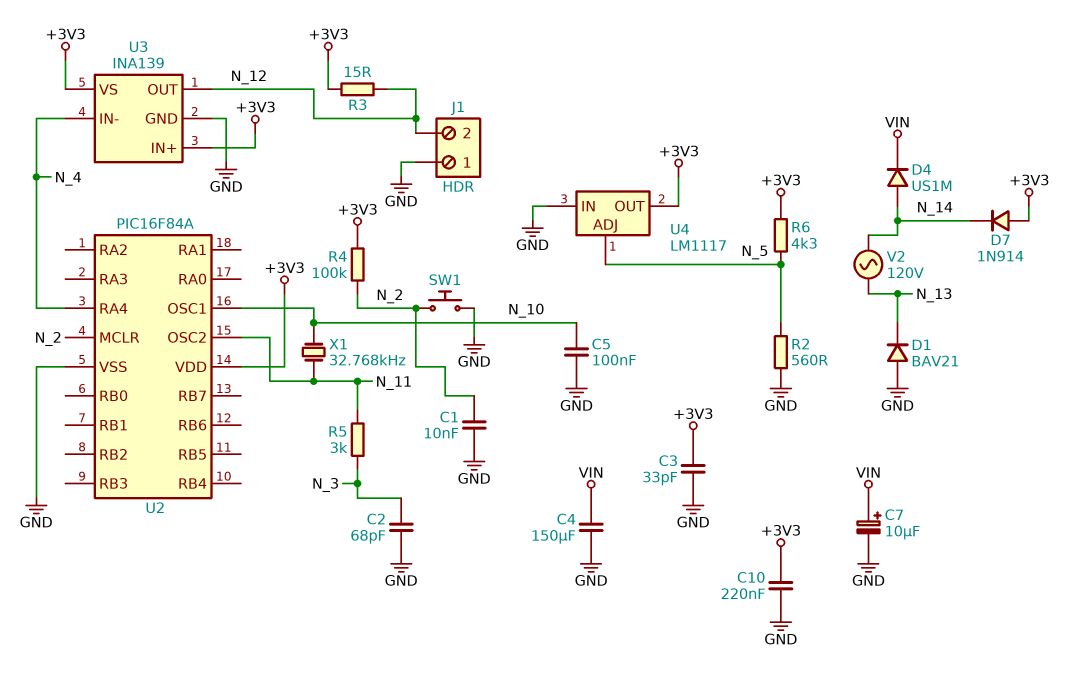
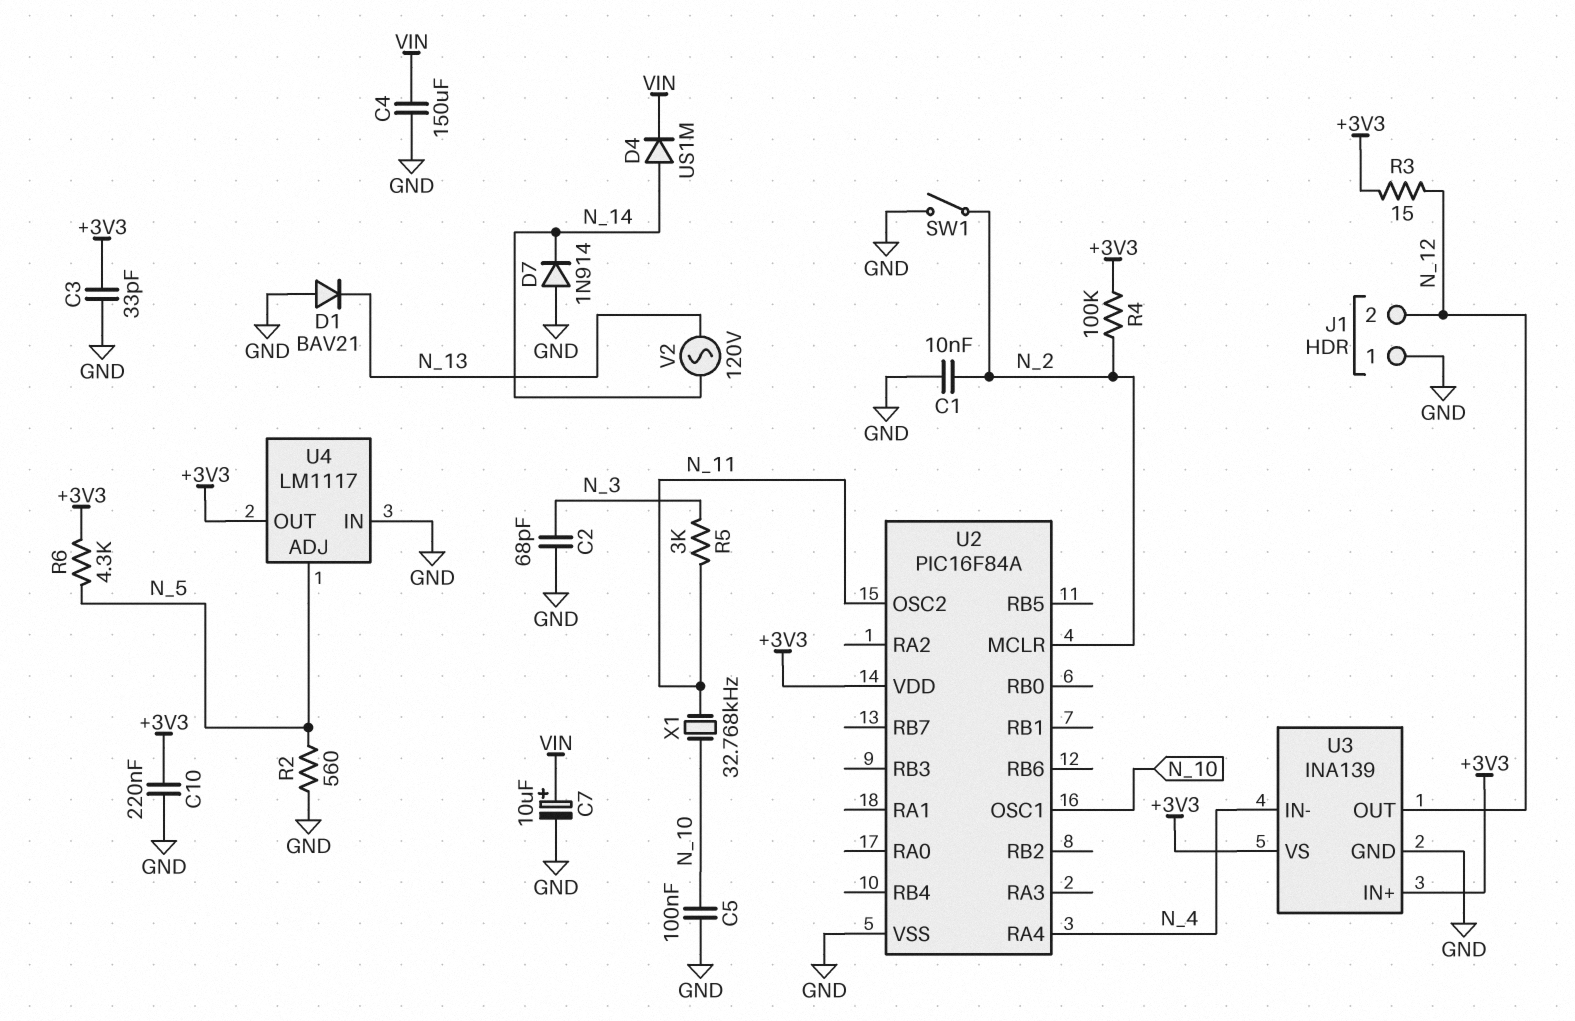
D7: diode 1N914 (A +3V3, K N_14) -> diode 1N914 (A GND, K N_14)
SW1: button (GND, N_2) -> switch (GND, N_2)

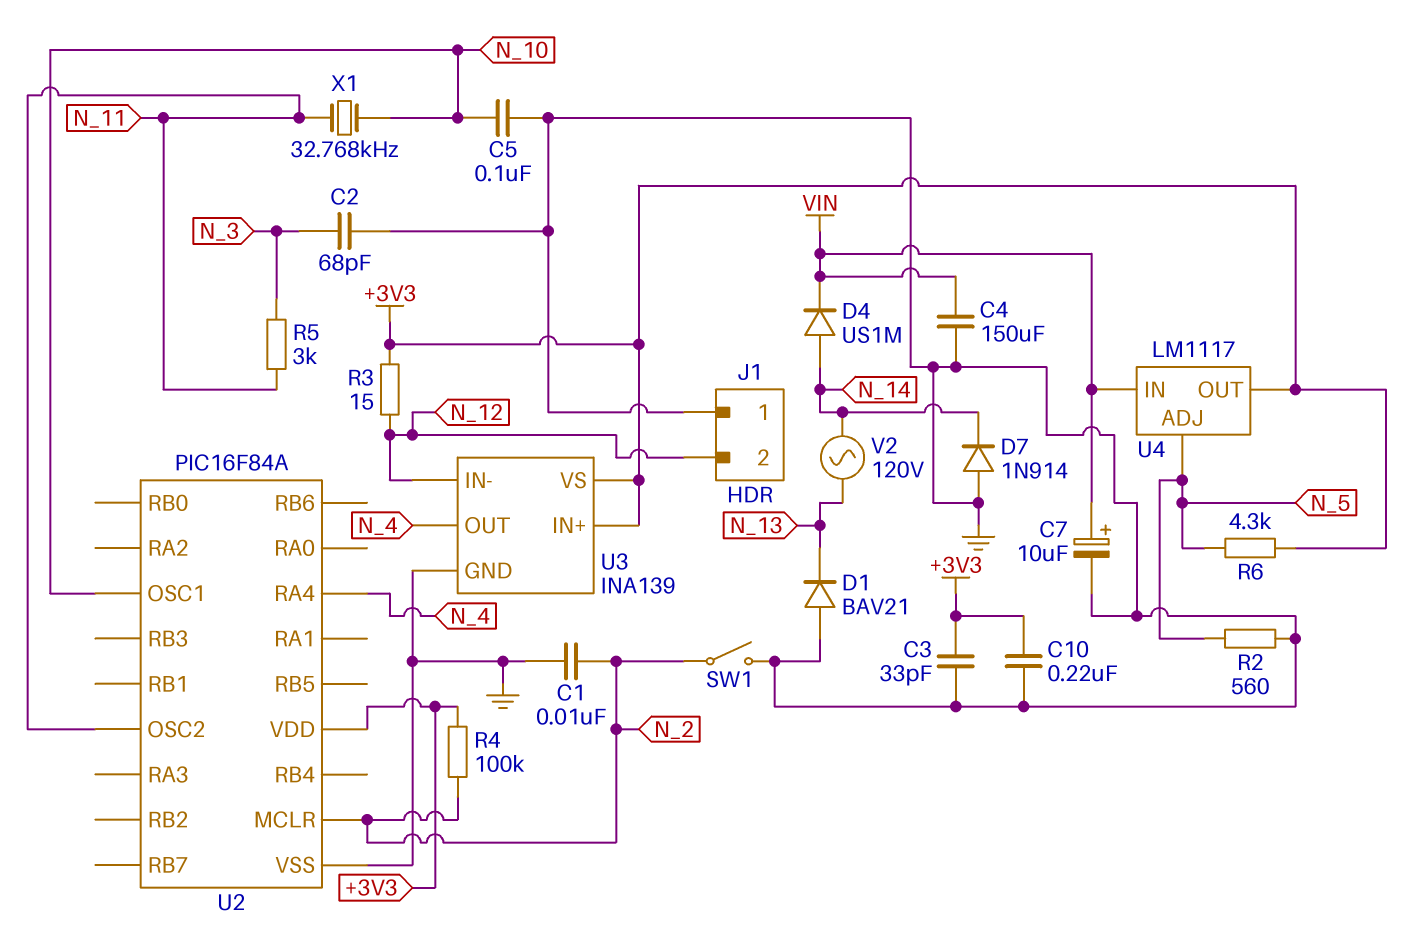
U3 pin IN-: N_4 -> N_12
U3 pin OUT: N_12 -> N_4
U4 pin IN: GND -> VIN

